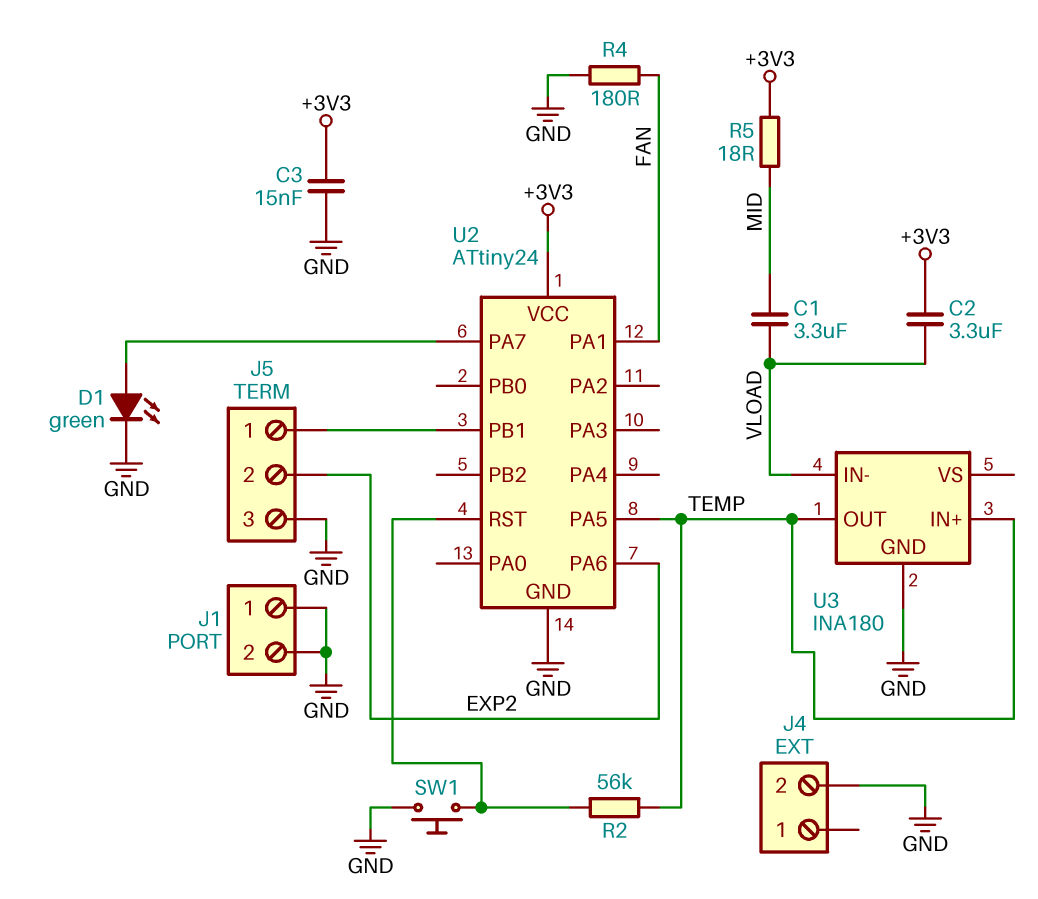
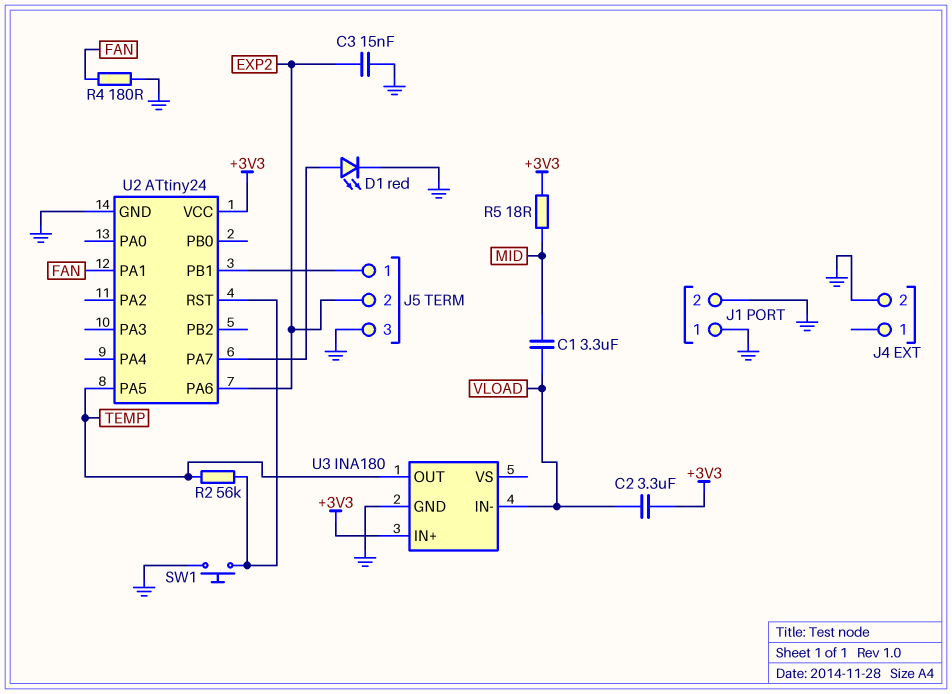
C3: 15nF (+3V3, GND) -> 15nF (EXP2, GND)
D1: LED green (A U2/PA7, K GND) -> LED red (A U2/PA7, K GND)
U3 pin IN+: TEMP -> +3V3

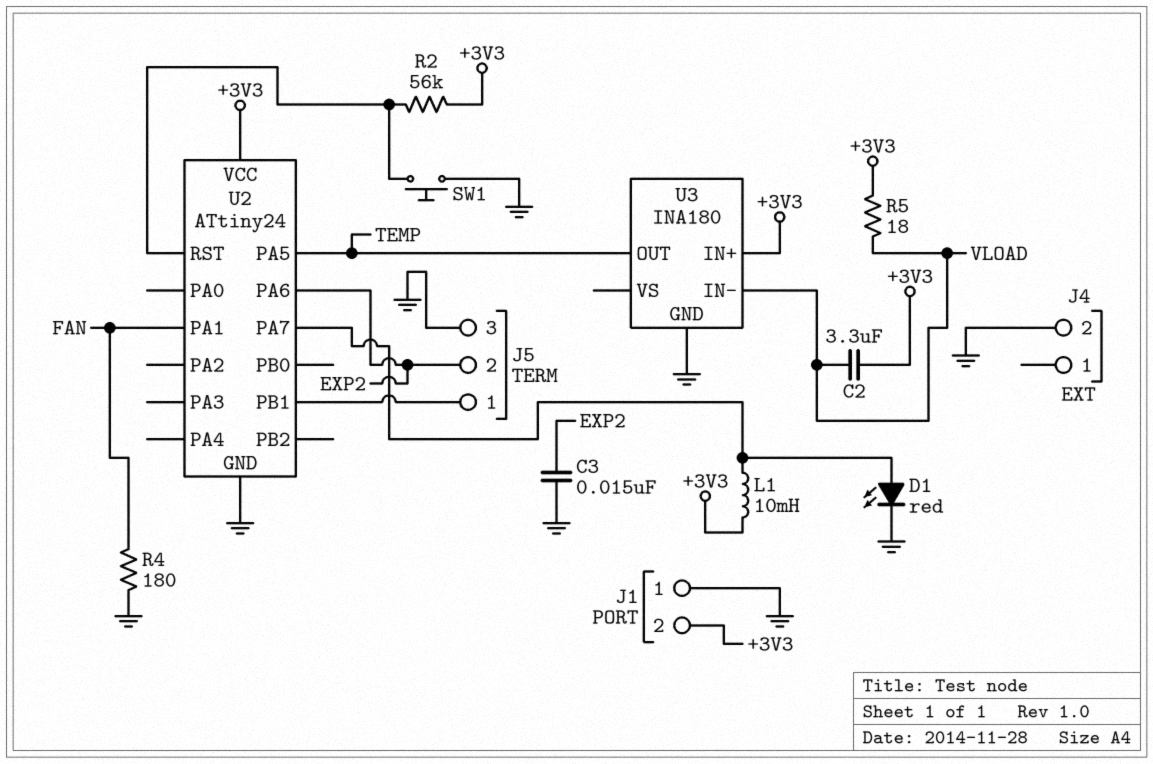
C1: 3.3uF (MID, VLOAD) -> none
J1 pin 2: GND -> +3V3
L1: none -> 10mH (+3V3, U2/PA7)
R2: 56k (TEMP, U2/RST) -> 56k (+3V3, U2/RST)
R5: 18 (+3V3, MID) -> 18 (+3V3, VLOAD)

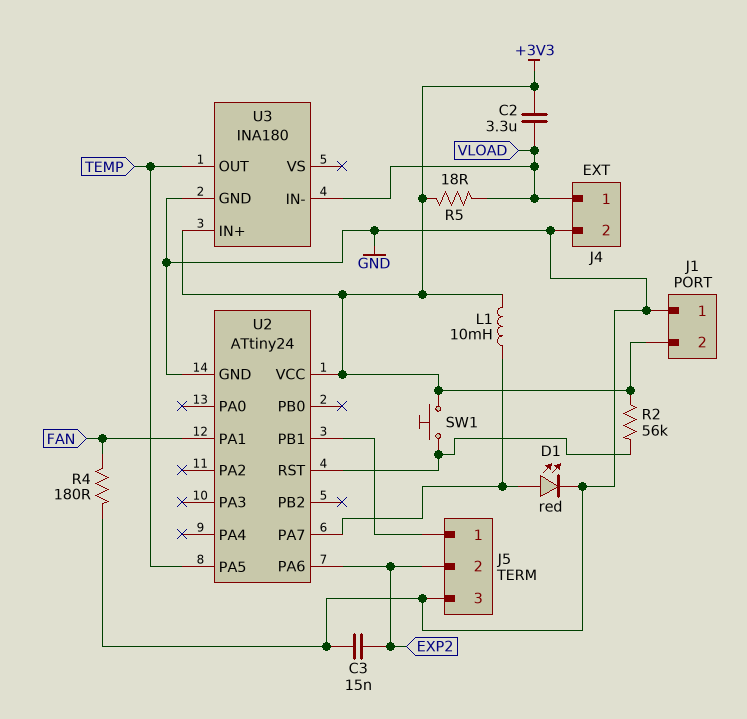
J4 pin 1: none -> VLOAD
SW1: button (GND, U2/RST) -> button (+3V3, U2/RST)

